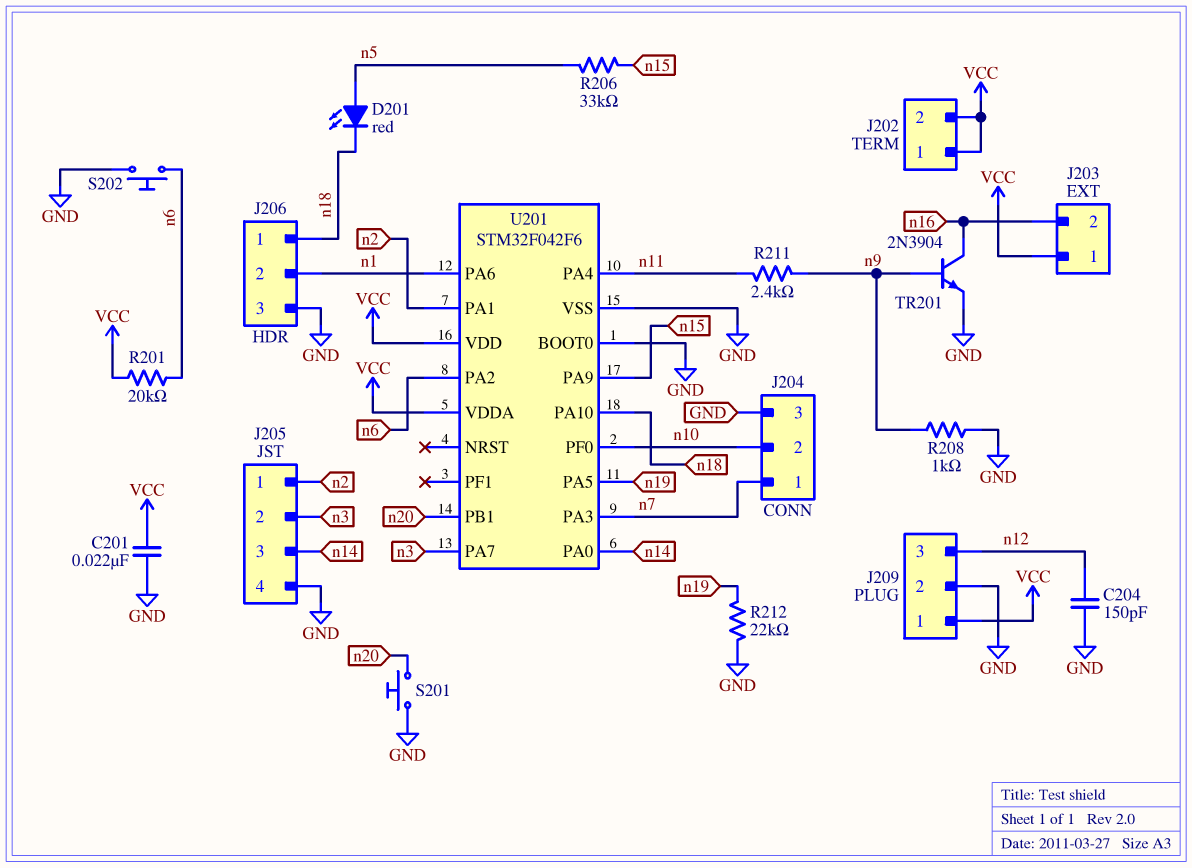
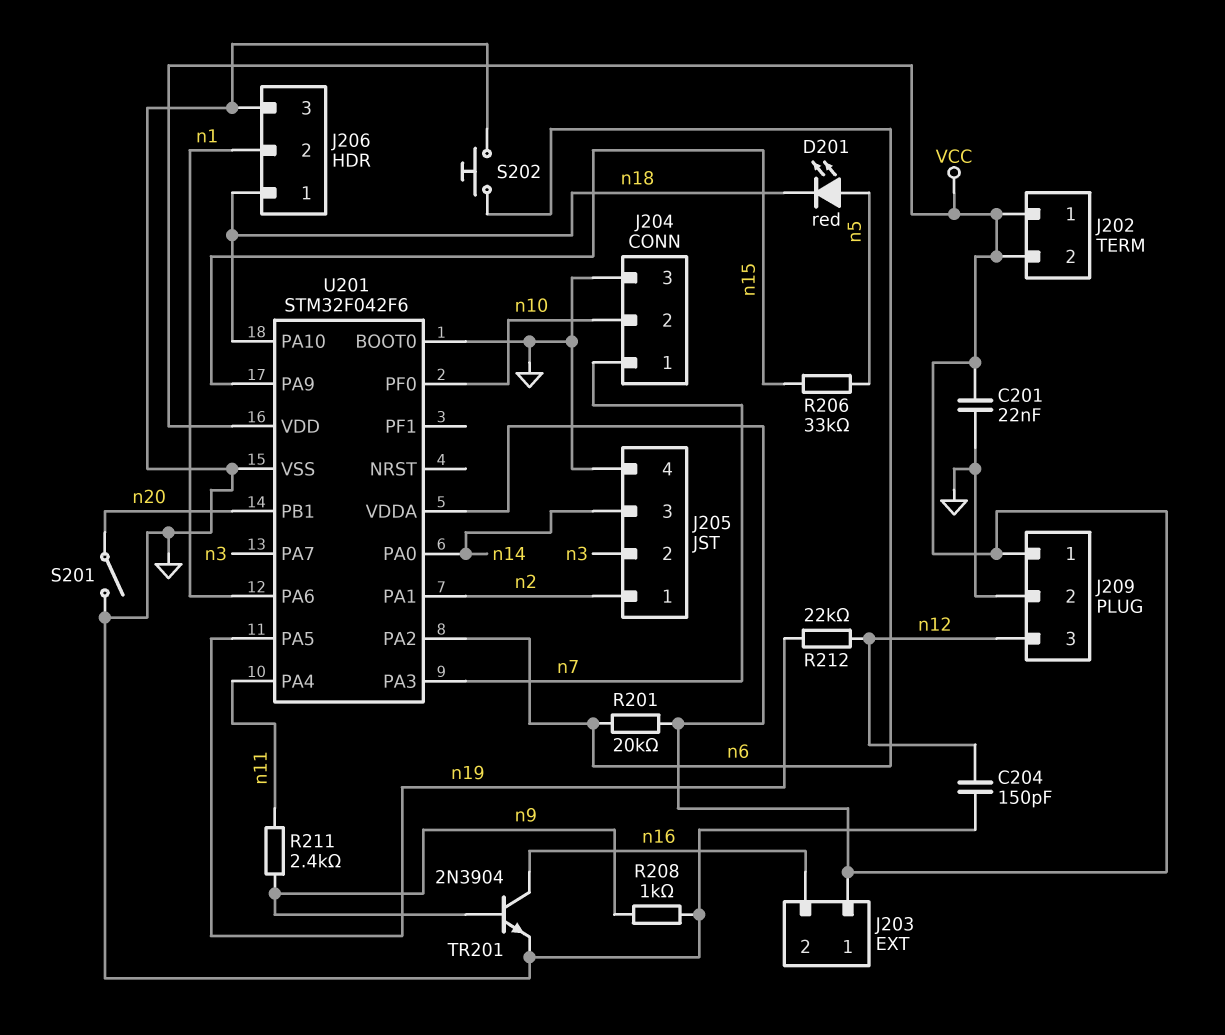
R212: 22k (GND, n19) -> 22k (n12, n19)
S201: button (GND, n20) -> switch (GND, n20)

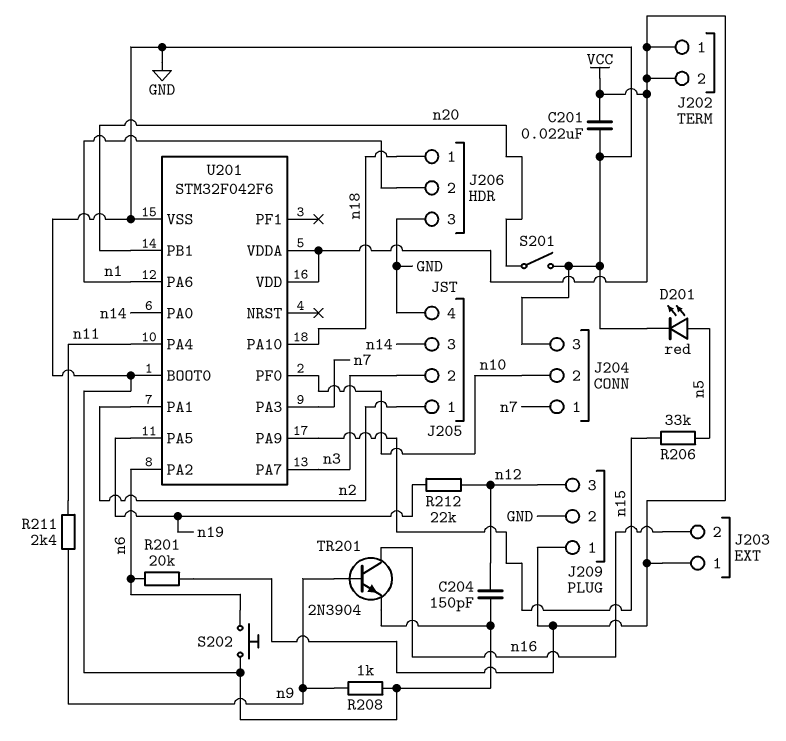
D201: LED red (A n5, K n18) -> LED red (A n5, K GND)

